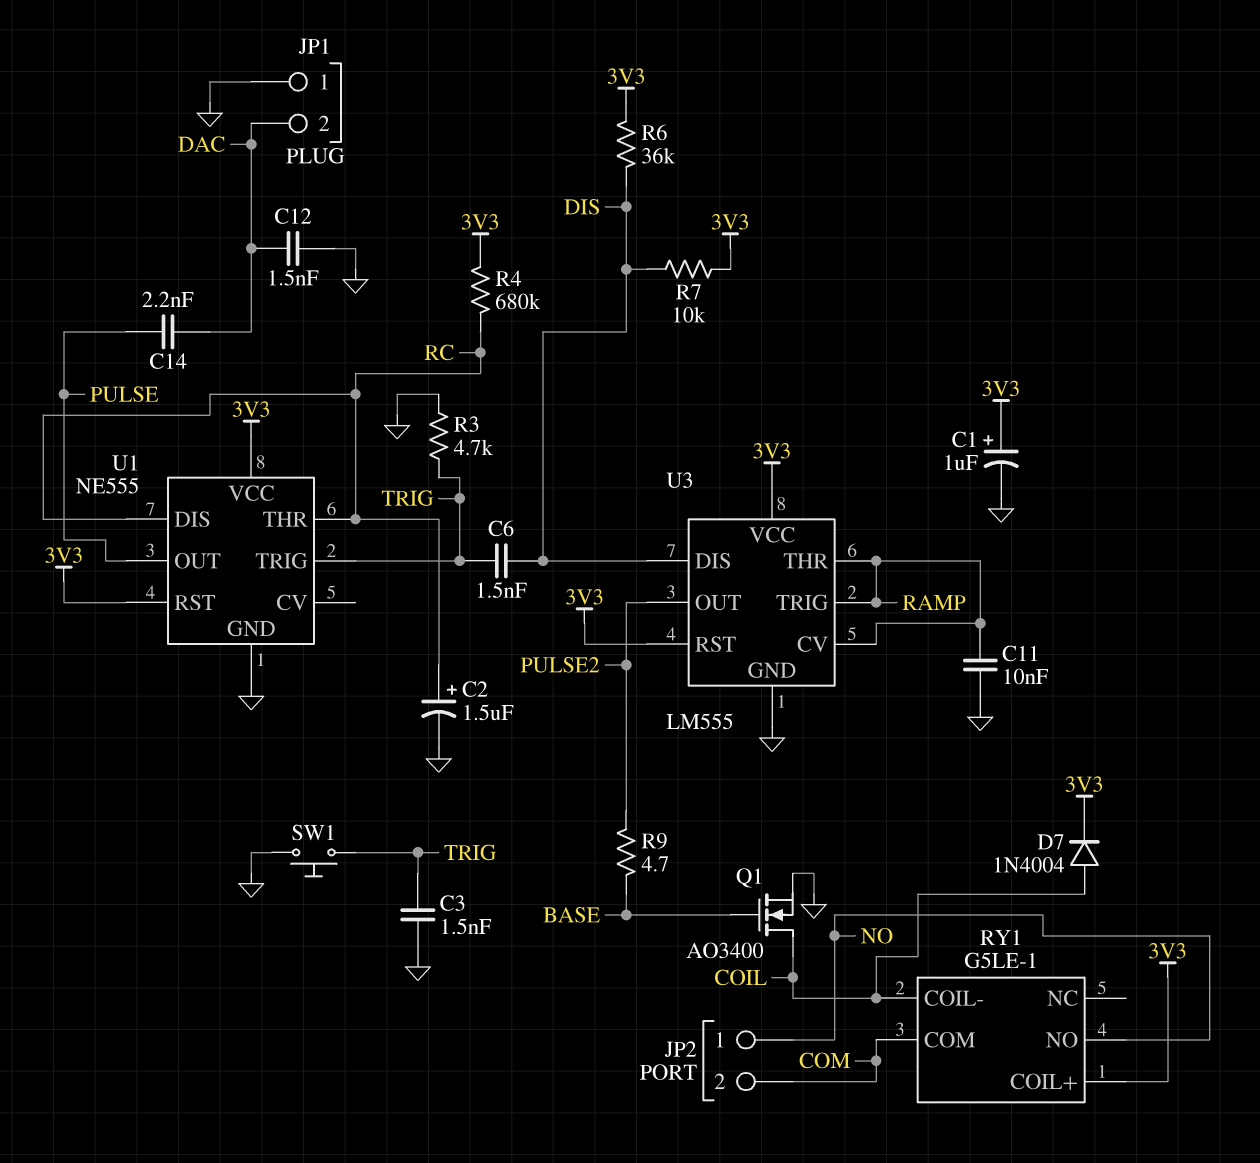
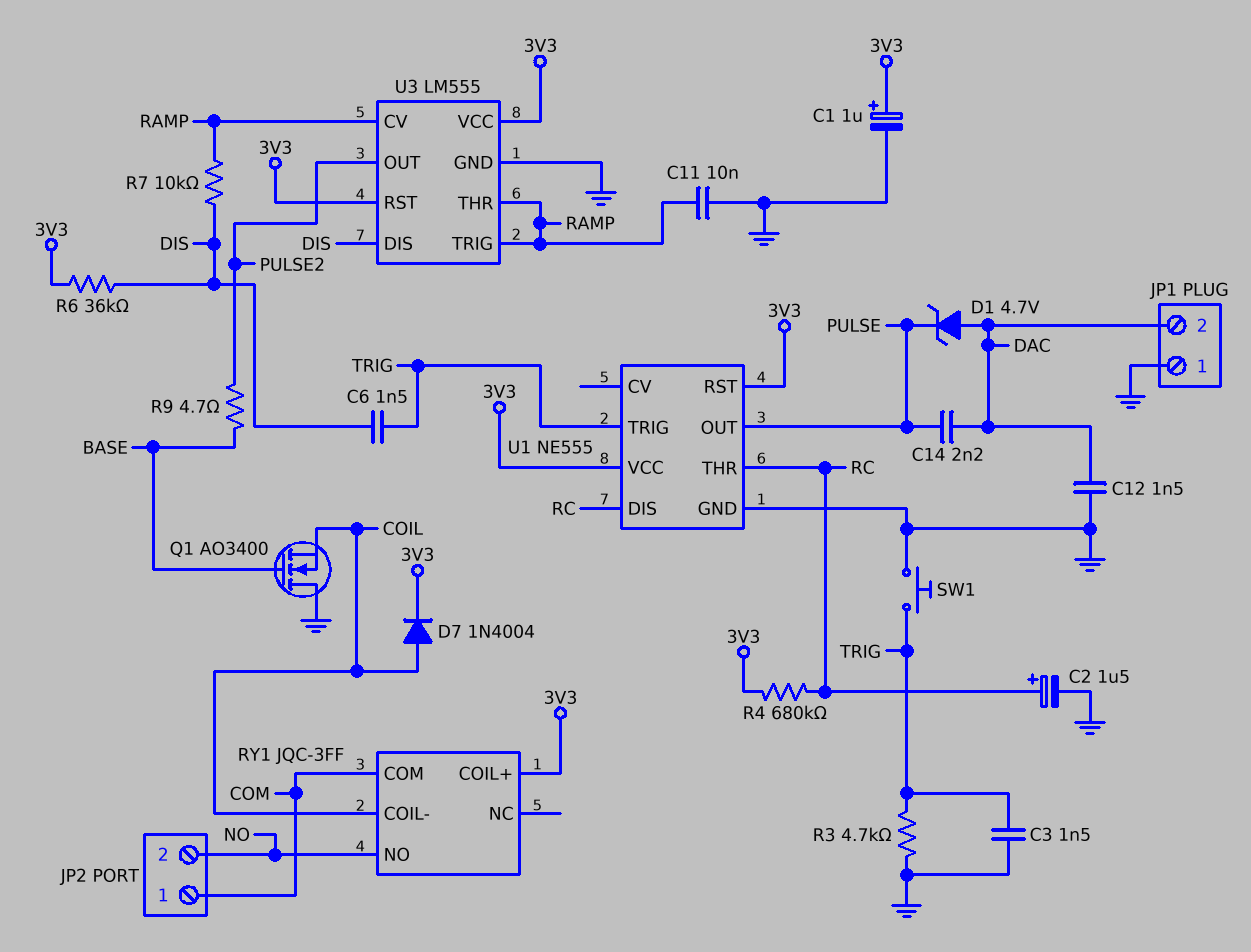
D1: none -> zener 4.7V (A DAC, K PULSE)
JP2 pin 1: NO -> COM
JP2 pin 2: COM -> NO
Q1: NMOS AO3400 (G BASE, D COIL, S GND) -> NMOS AO3400 (G BASE, D GND, S COIL)
R7: 10k (3V3, DIS) -> 10k (DIS, RAMP)
RY1: G5LE-1 -> JQC-3FF

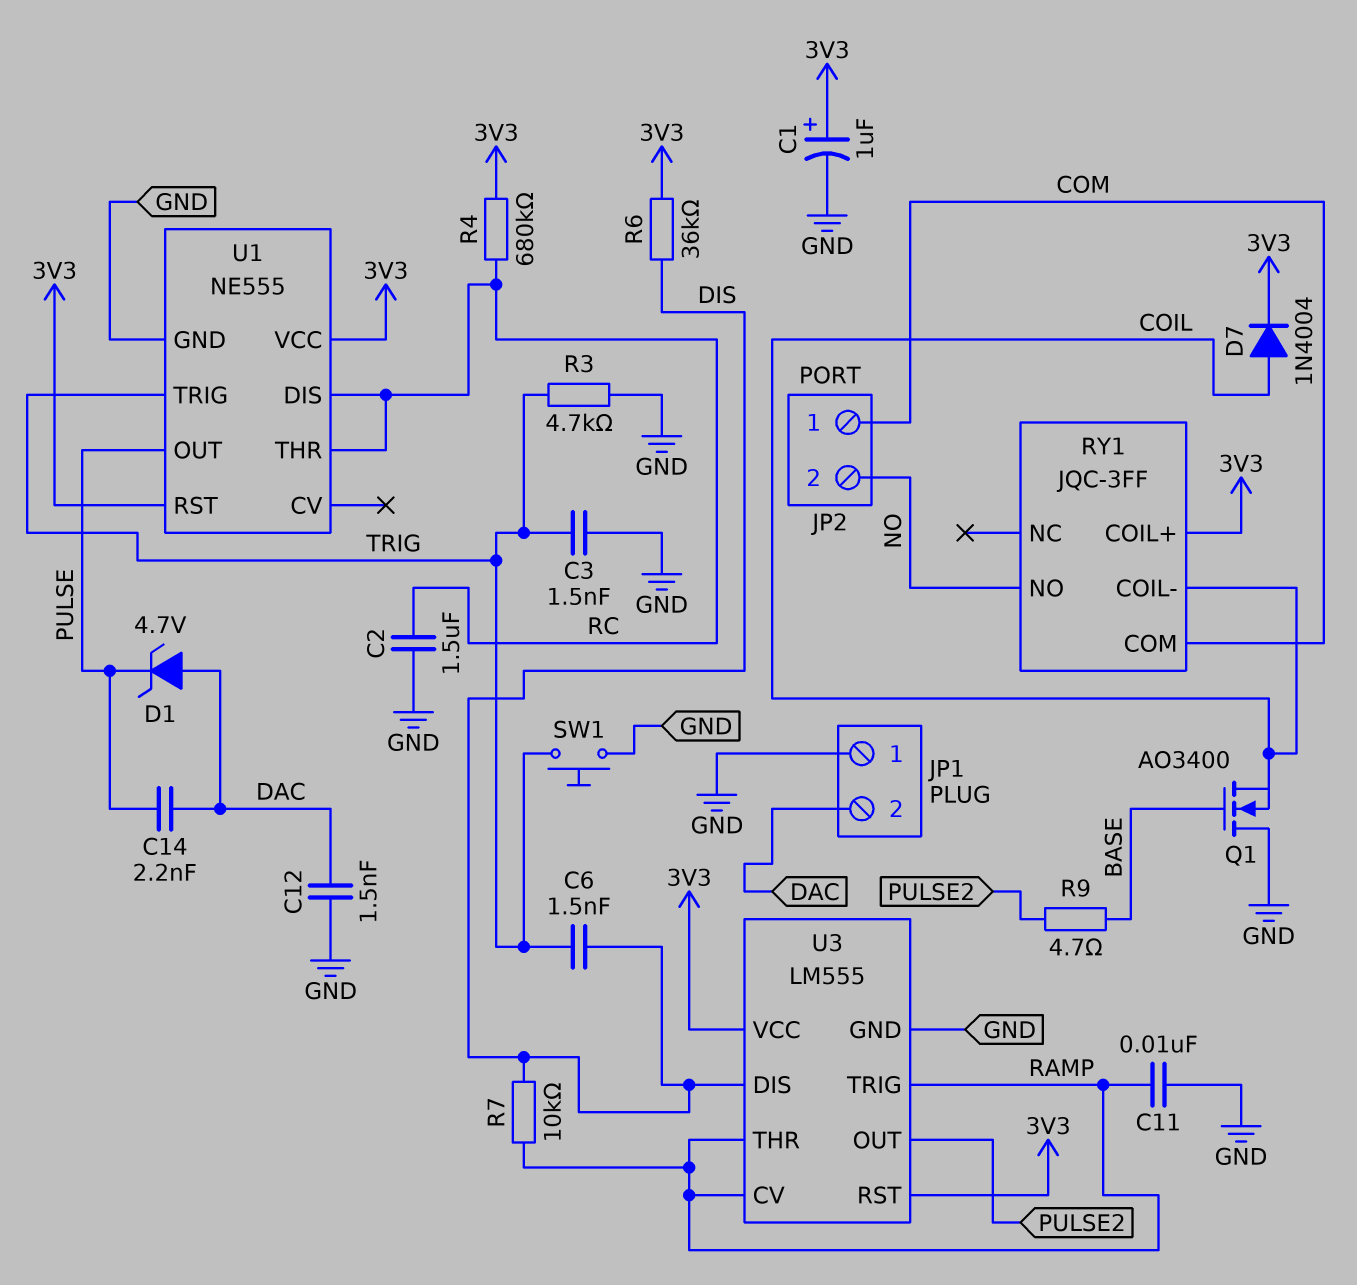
C2: 1.5uF (plus RC, minus GND) -> 1.5uF (GND, RC)

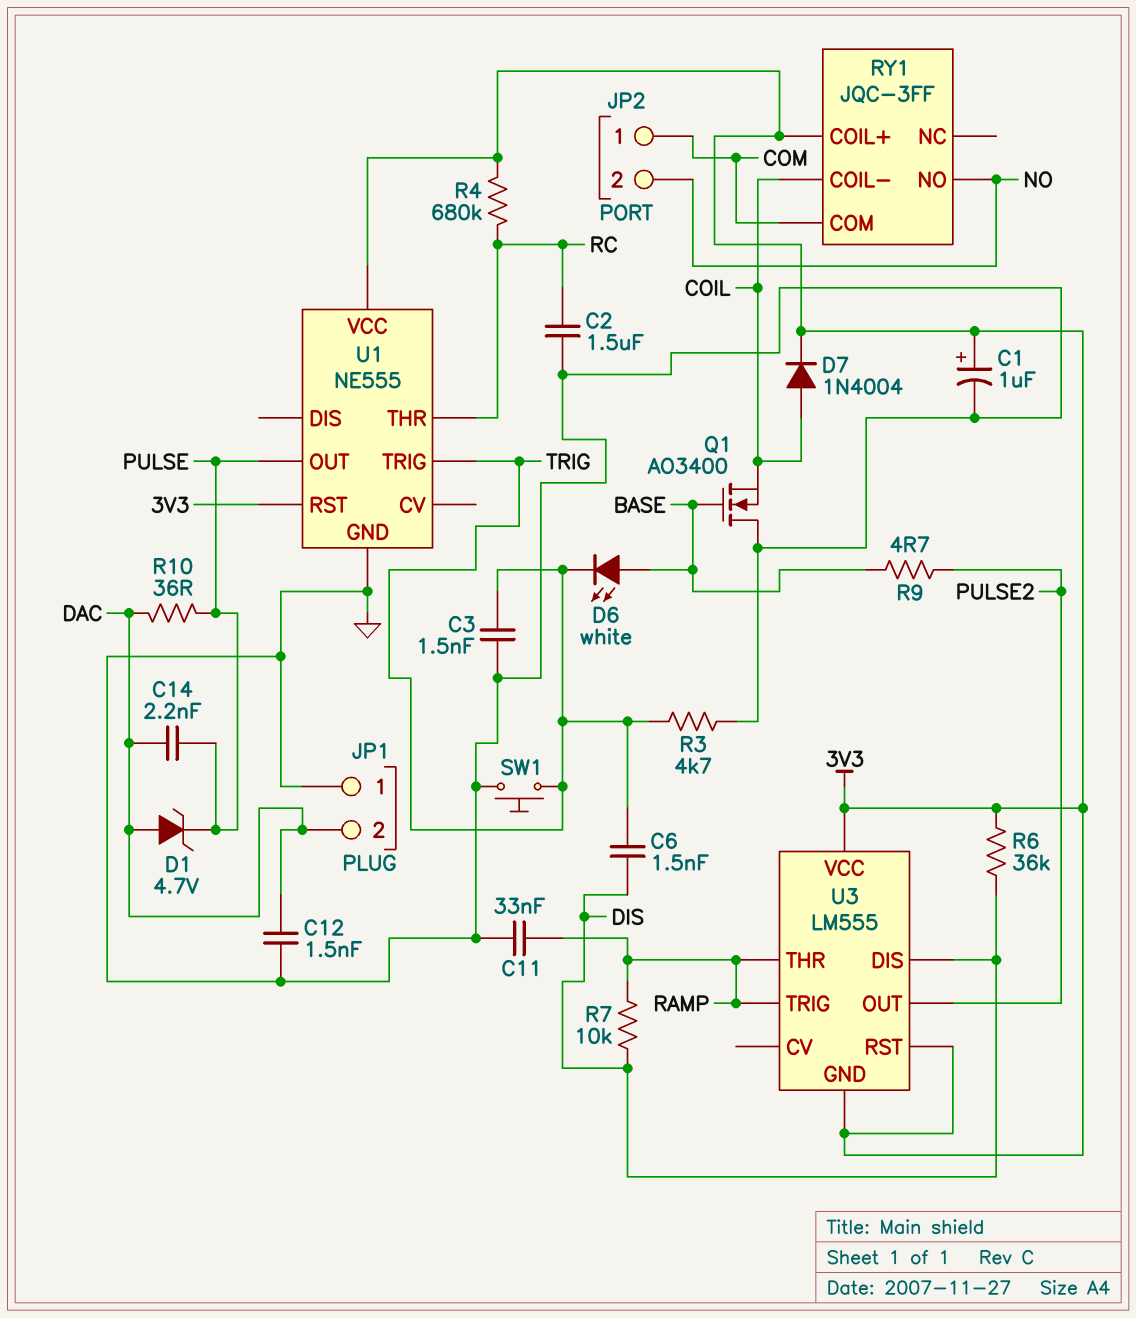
C11: 10nF (GND, RAMP) -> 33nF (GND, RAMP)
D6: none -> LED white (A BASE, K TRIG)
R10: none -> 36 (DAC, PULSE)
U1 pin DIS: RC -> none
U3 pin CV: RAMP -> none
U3 pin GND: GND -> 3V3

